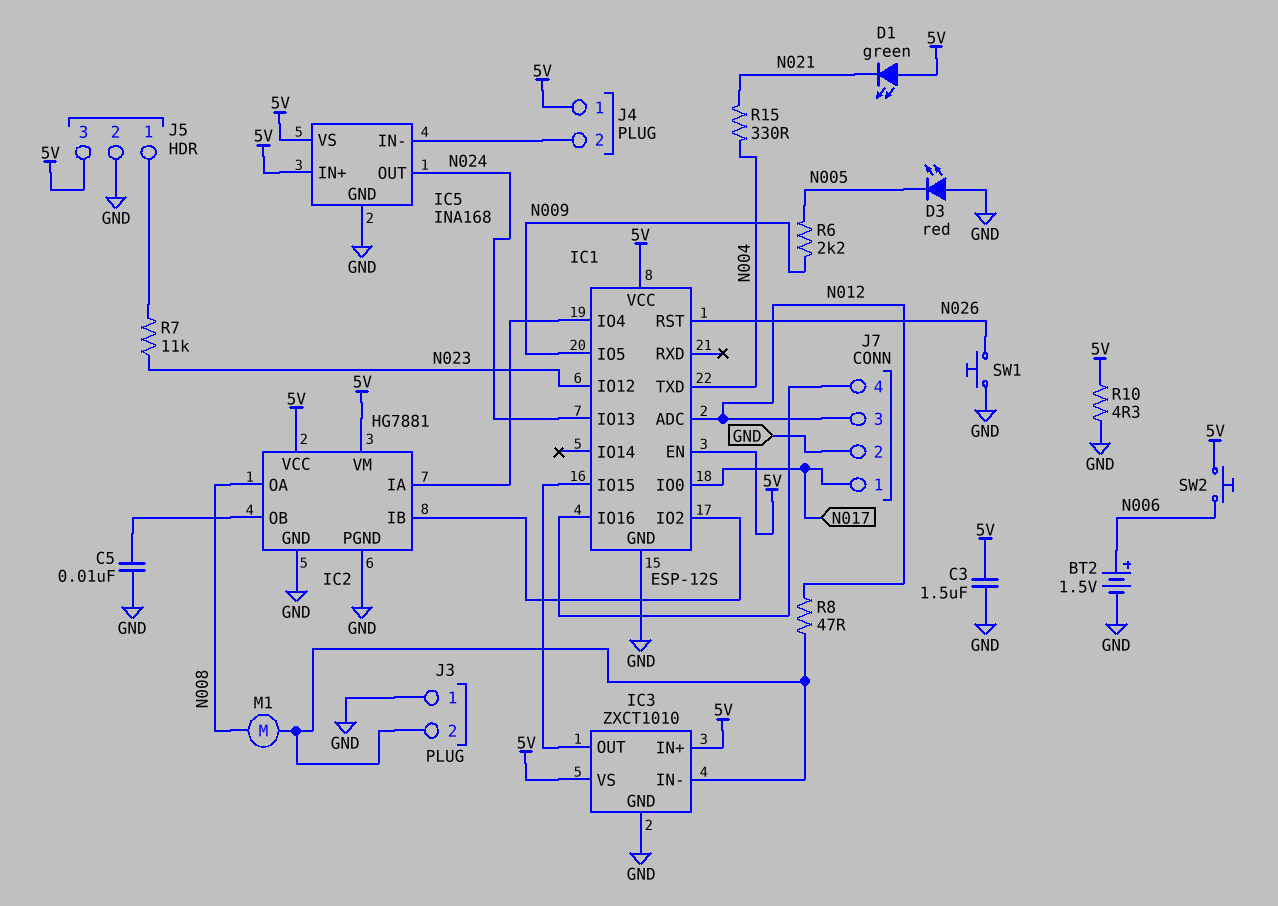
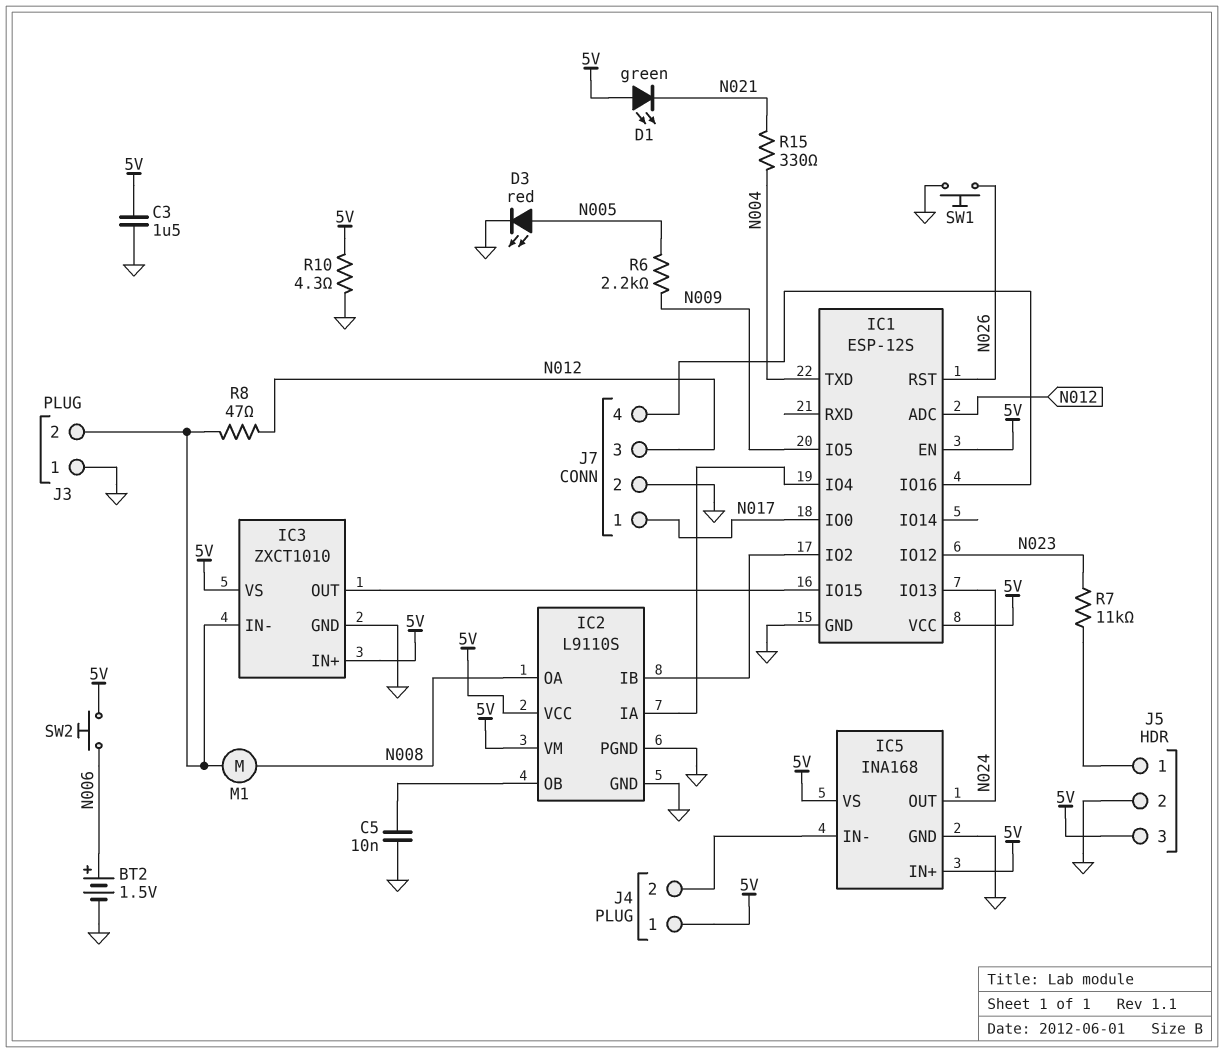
D3: LED red (A GND, K N005) -> LED red (A N005, K GND)
IC2: HG7881 -> L9110S

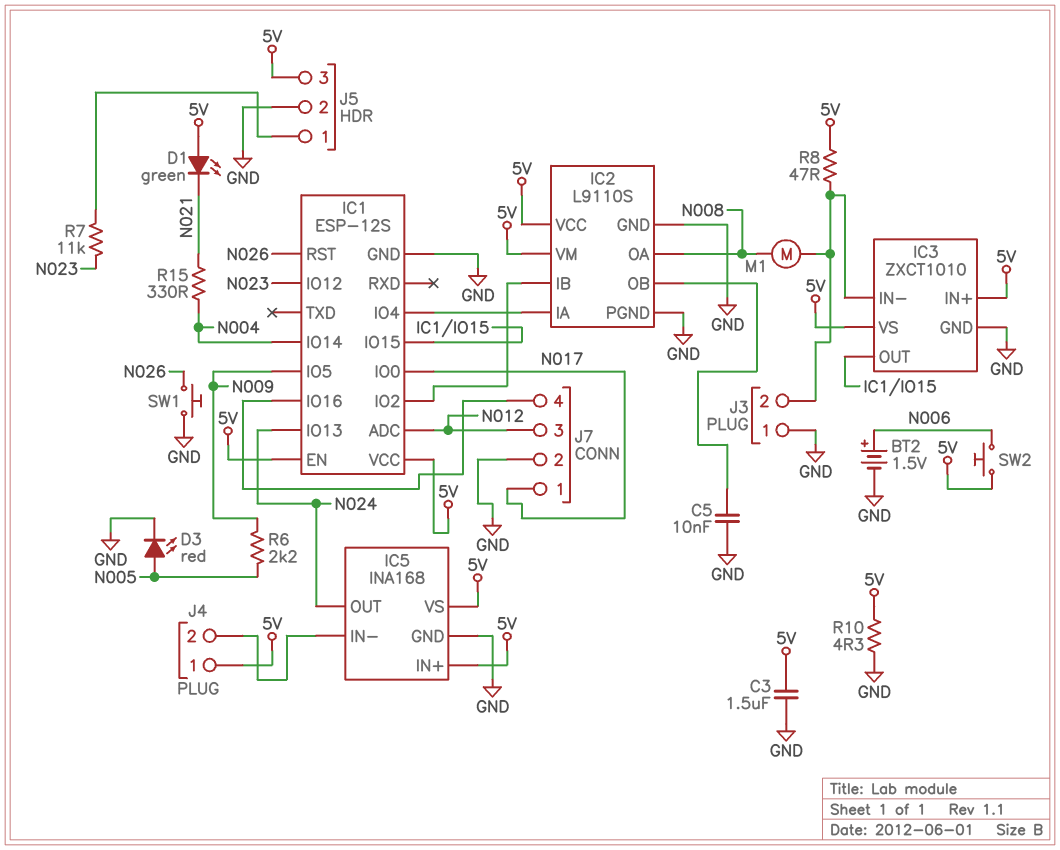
IC1 pin IO14: none -> N004
IC1 pin TXD: N004 -> none
R8: 47 (IC3/IN-, N012) -> 47 (5V, IC3/IN-)

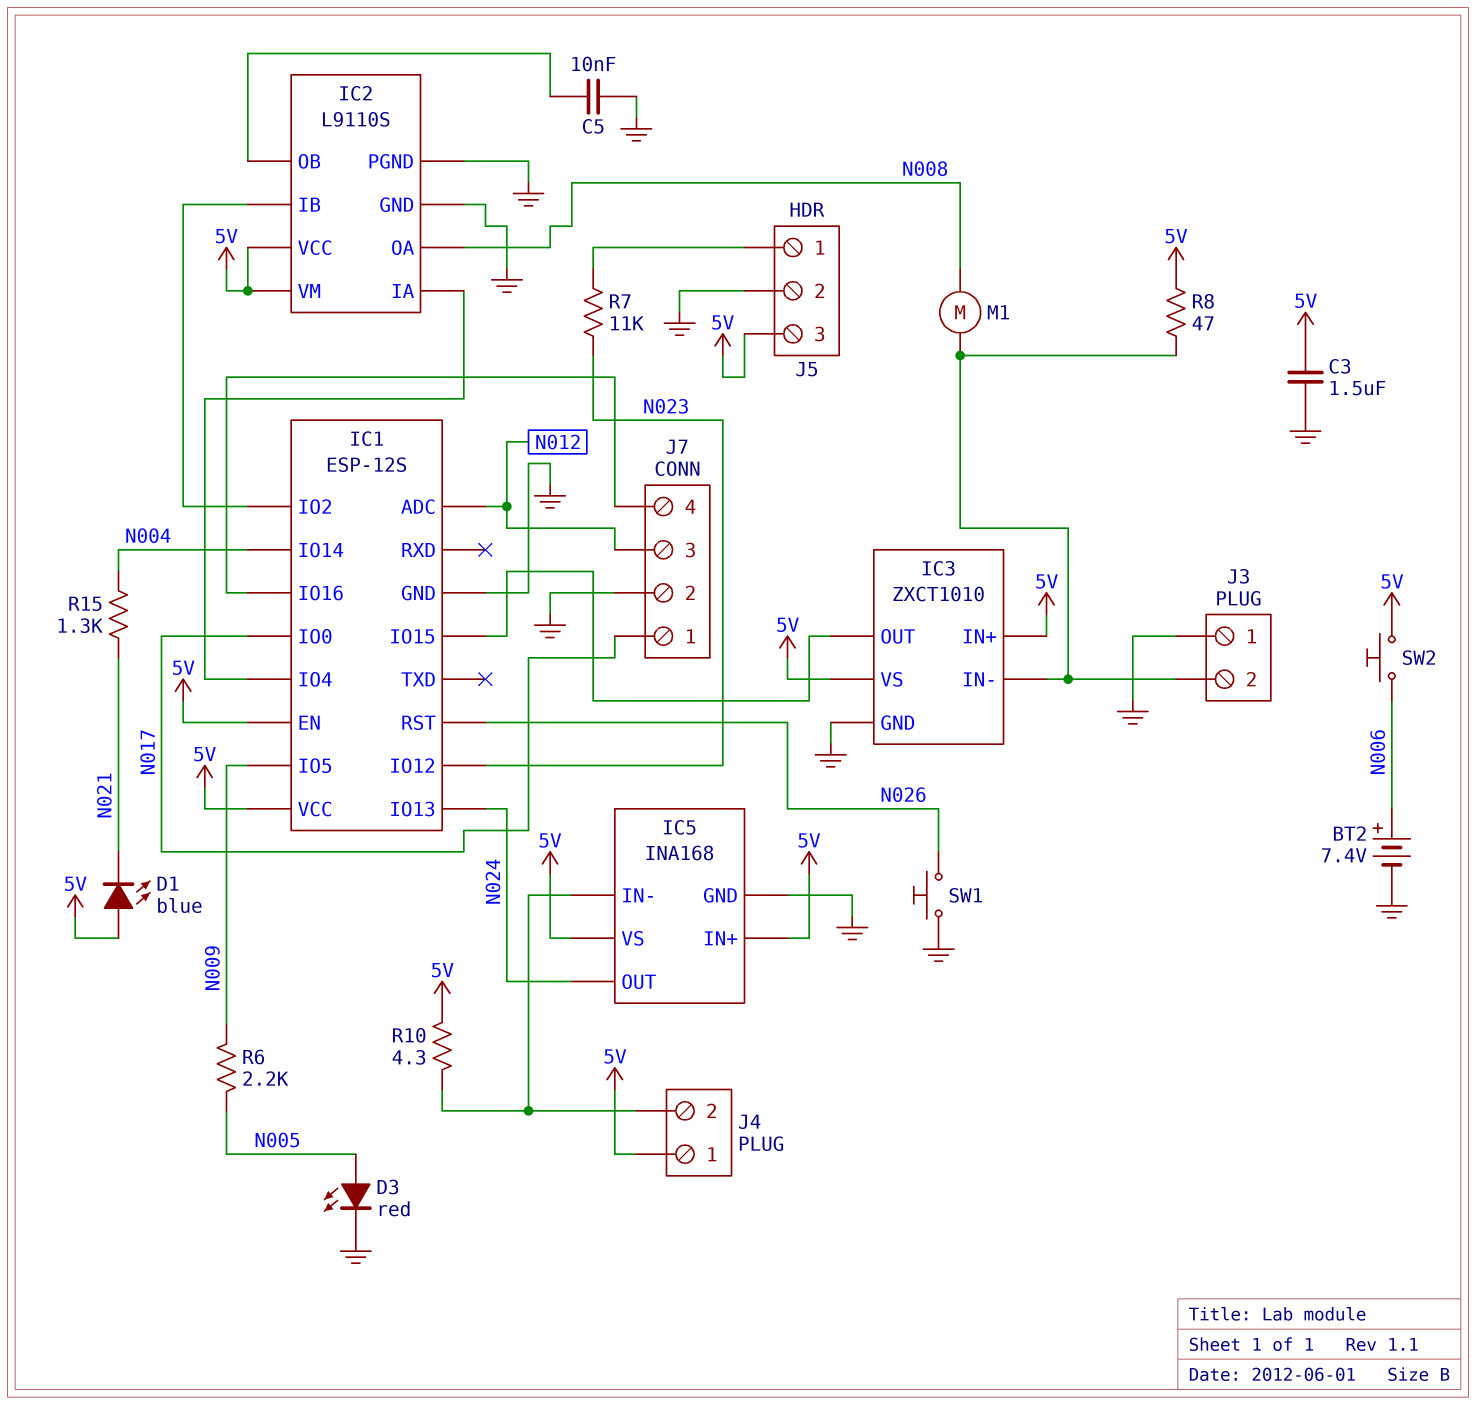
BT2: 1.5V (plus N006, minus GND) -> 7.4V (plus N006, minus GND)
D1: LED green (A 5V, K N021) -> LED blue (A 5V, K N021)
R10: 4.3 (5V, GND) -> 4.3 (5V, IC5/IN-)
R15: 330 (N004, N021) -> 1.3k (N004, N021)

